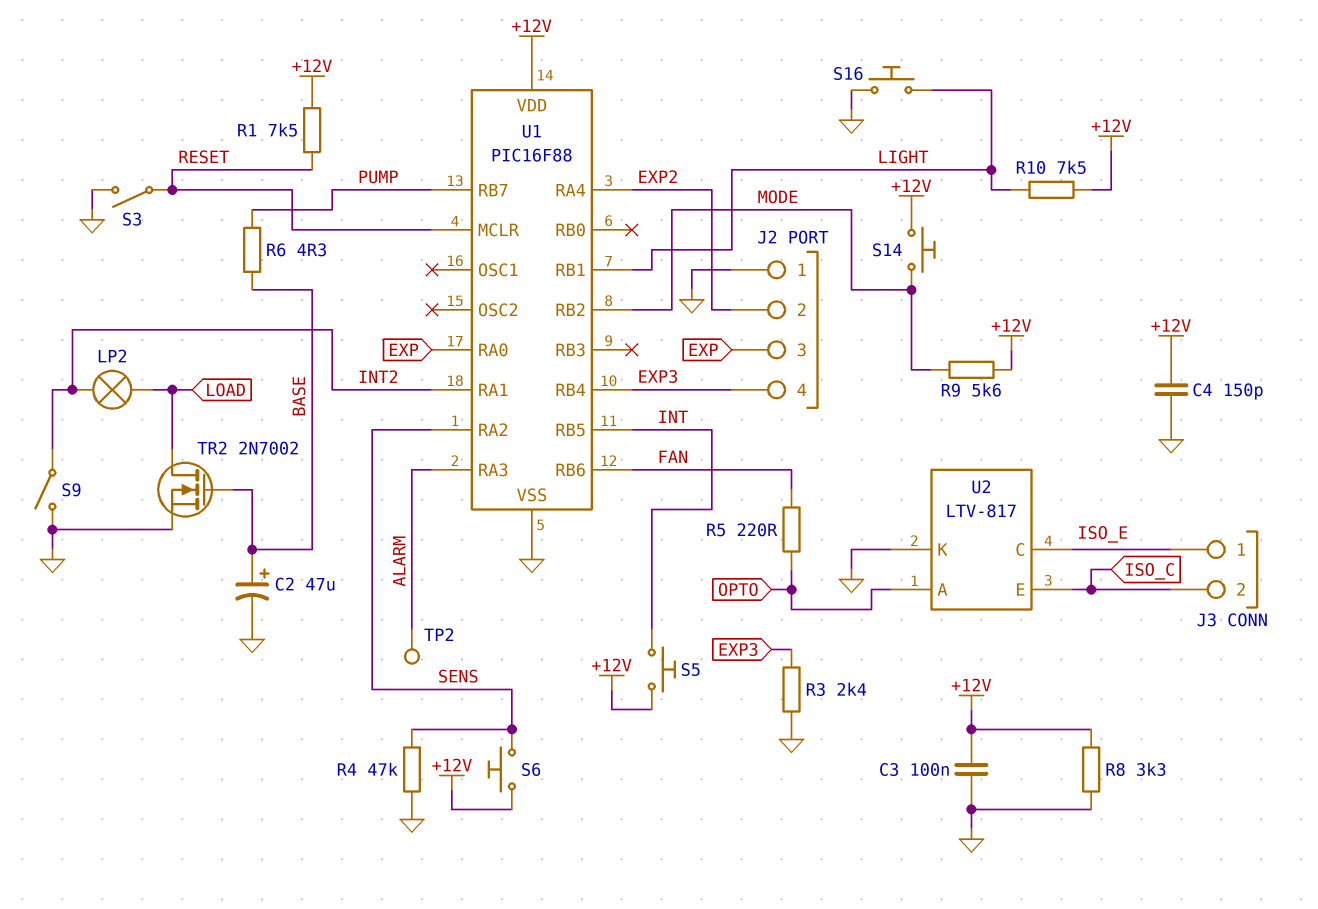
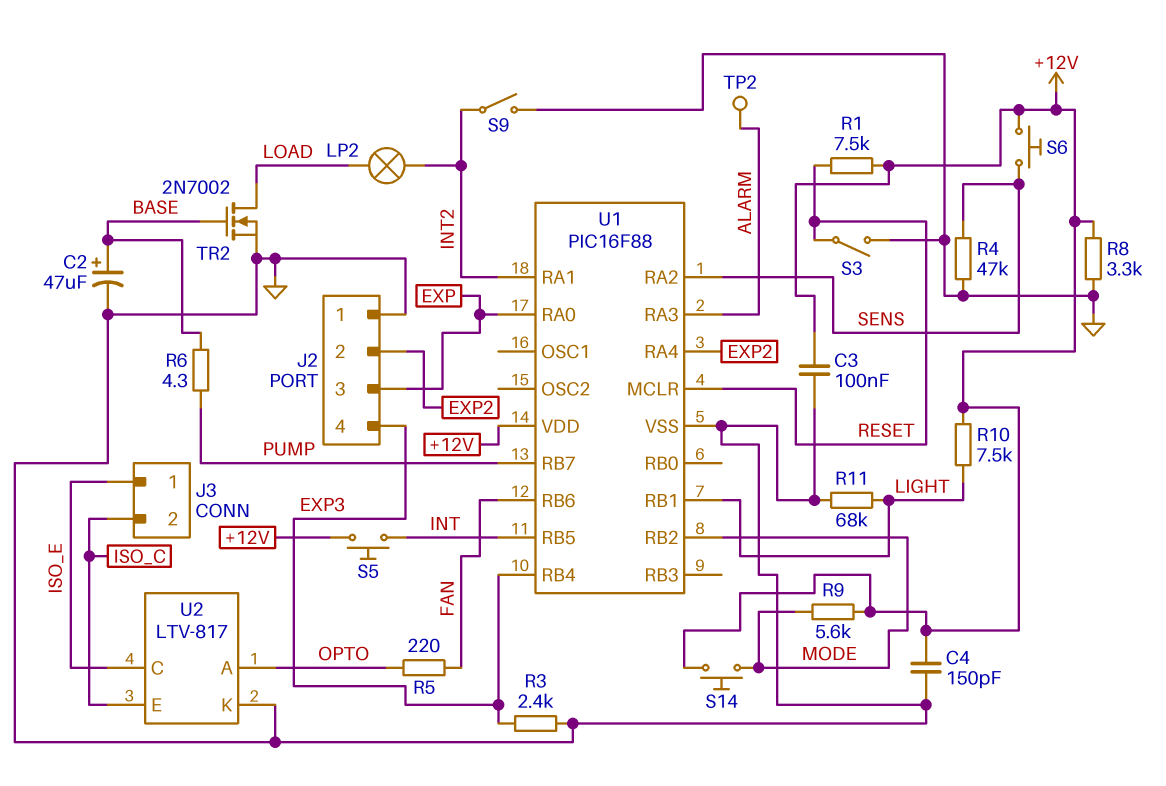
R11: none -> 68k (GND, LIGHT)
S16: button (GND, LIGHT) -> none

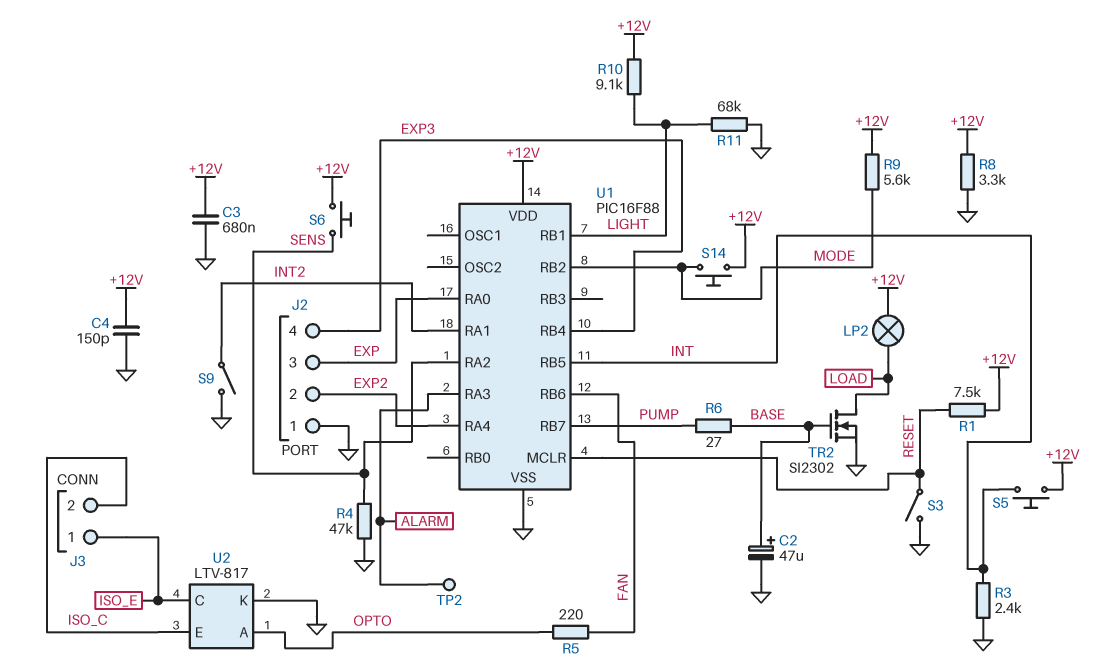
C3: 100nF (+12V, GND) -> 680nF (+12V, GND)
LP2: lamp (INT2, LOAD) -> lamp (+12V, LOAD)
R3: 2.4k (EXP3, GND) -> 2.4k (GND, INT)
R6: 4.3 (BASE, PUMP) -> 27 (BASE, PUMP)
R10: 7.5k (+12V, LIGHT) -> 9.1k (+12V, LIGHT)
TR2: NMOS 2N7002 (G BASE, D LOAD, S GND) -> NMOS SI2302 (G BASE, D LOAD, S GND)

